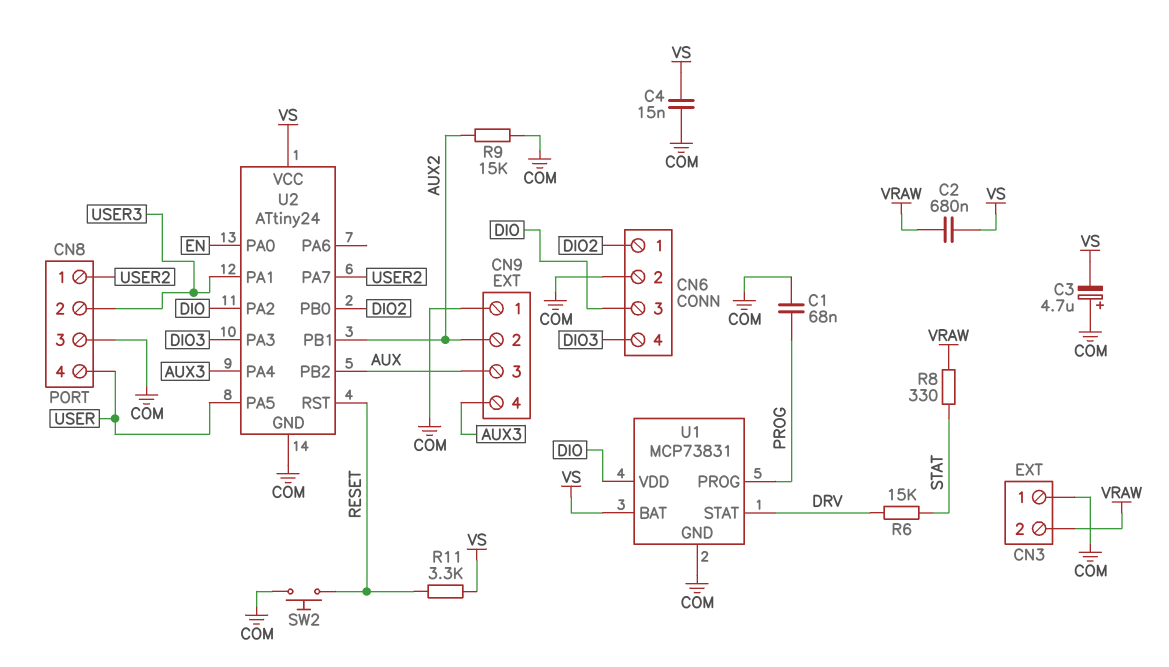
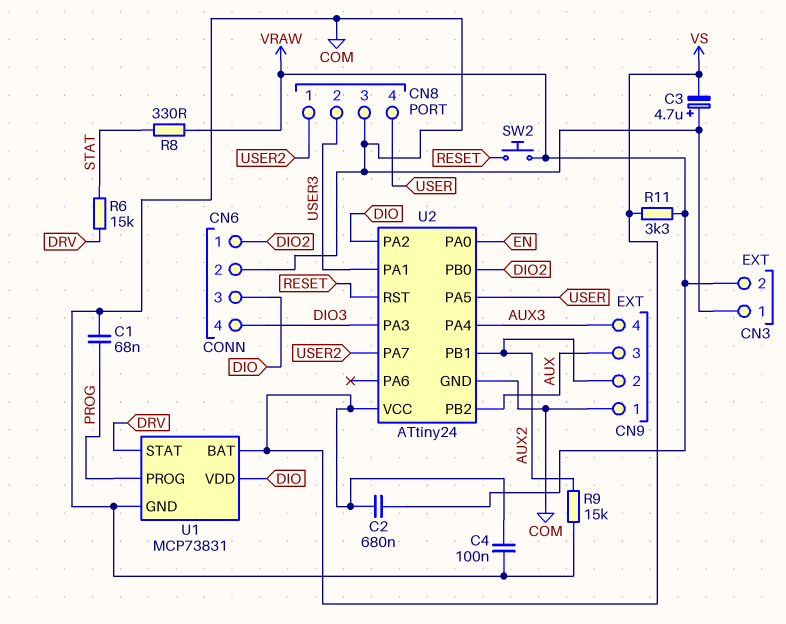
C4: 15nF (COM, VS) -> 100nF (COM, VS)
R11: 3.3k (RESET, VS) -> 3.3k (VRAW, VS)
SW2: button (COM, RESET) -> button (RESET, VRAW)

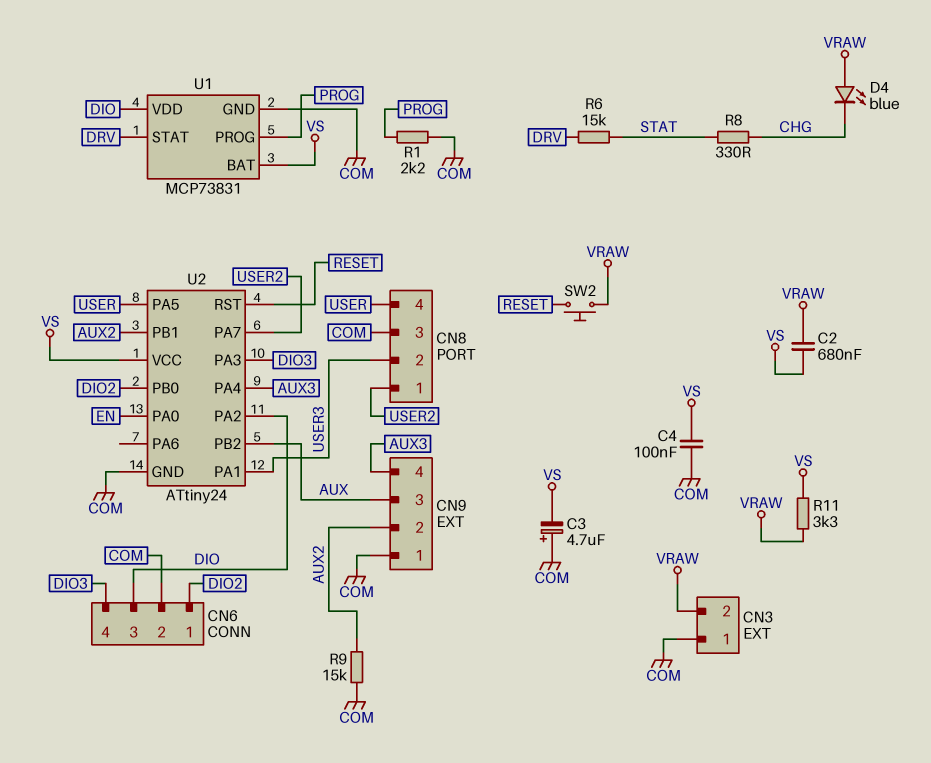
C1: 68nF (COM, PROG) -> none
D4: none -> LED blue (A VRAW, K CHG)
R1: none -> 2.2k (COM, PROG)
R8: 330 (STAT, VRAW) -> 330 (CHG, STAT)

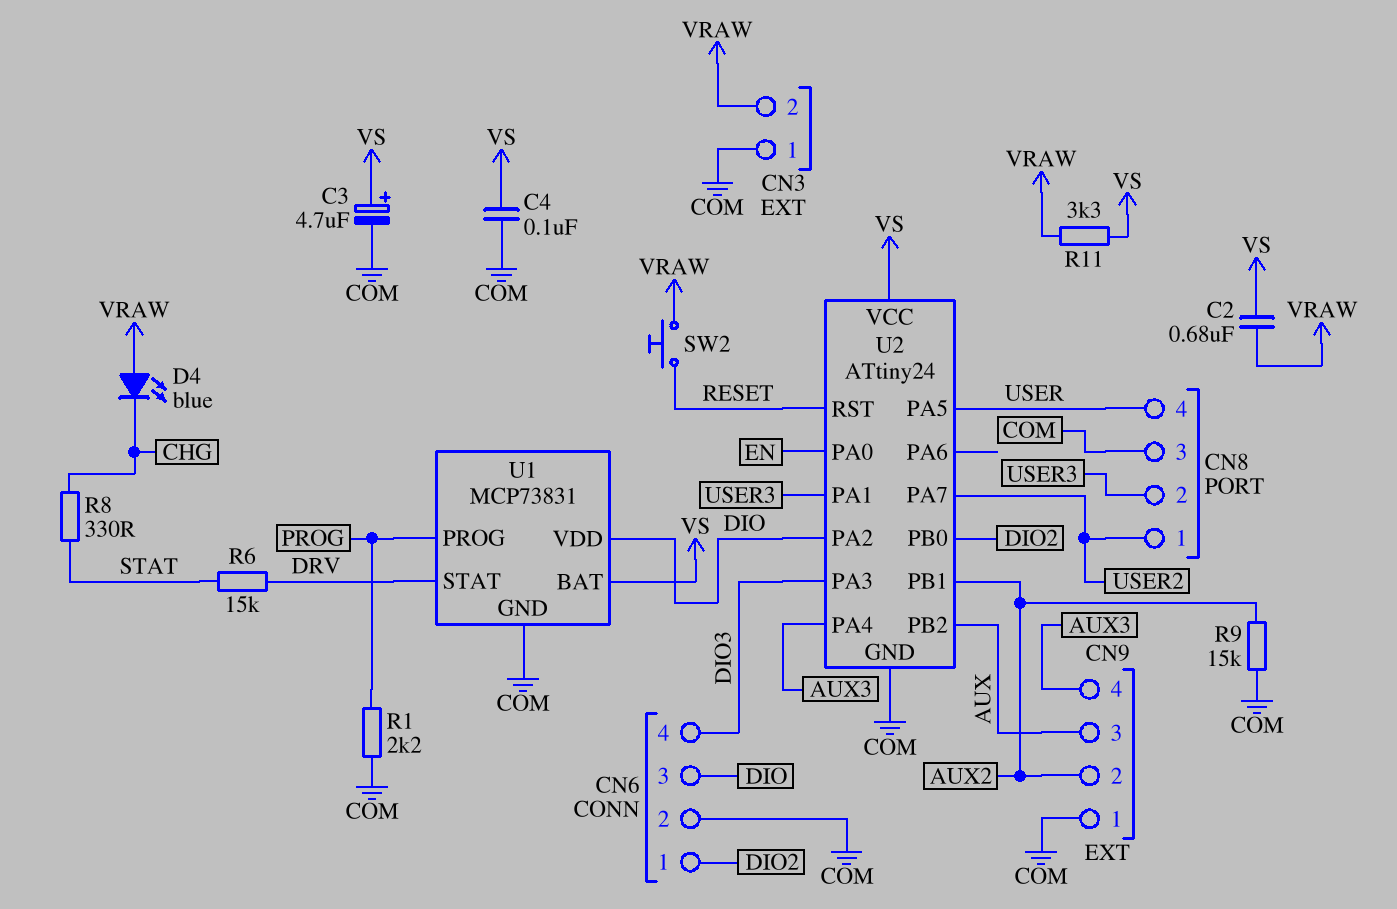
C3: 4.7uF (plus COM, minus VS) -> 4.7uF (plus VS, minus COM)

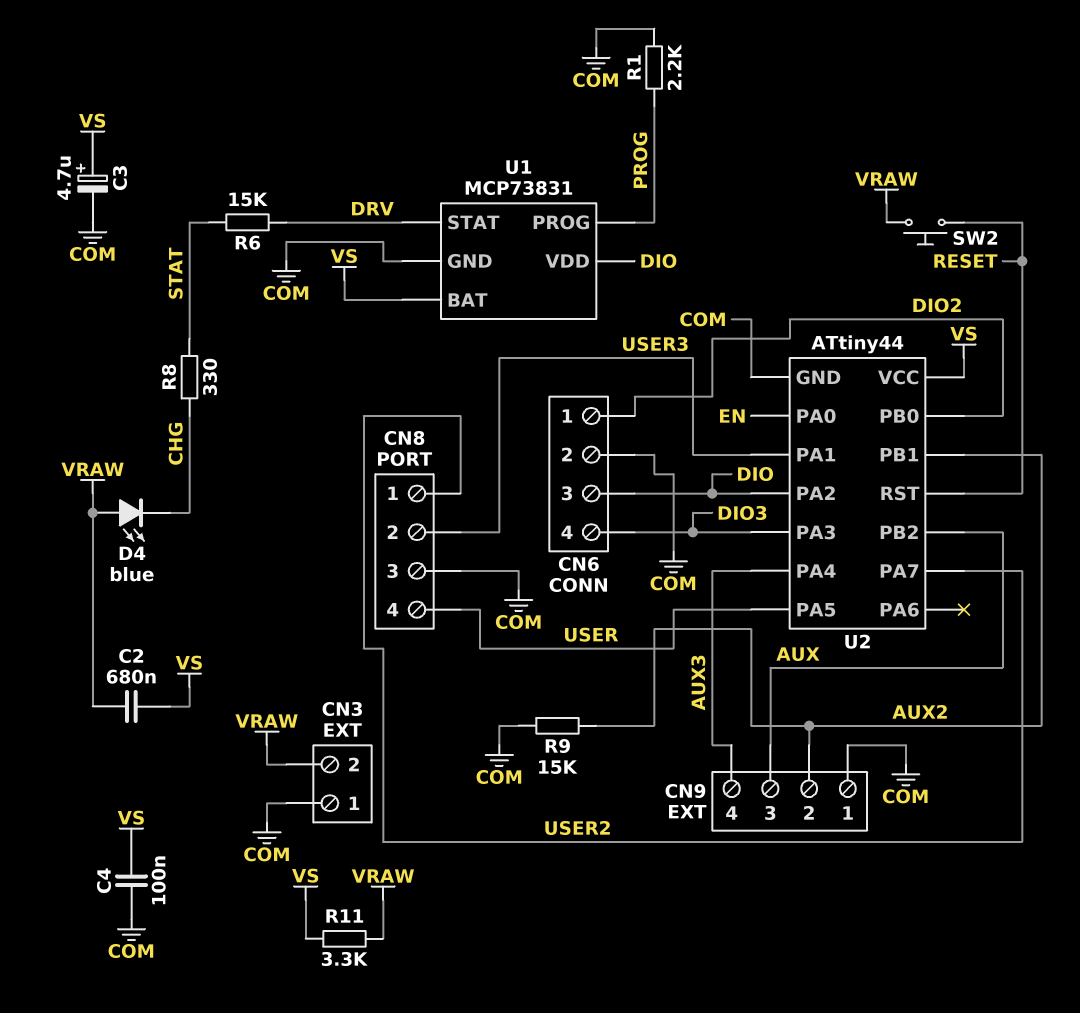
U2: ATtiny24 -> ATtiny44

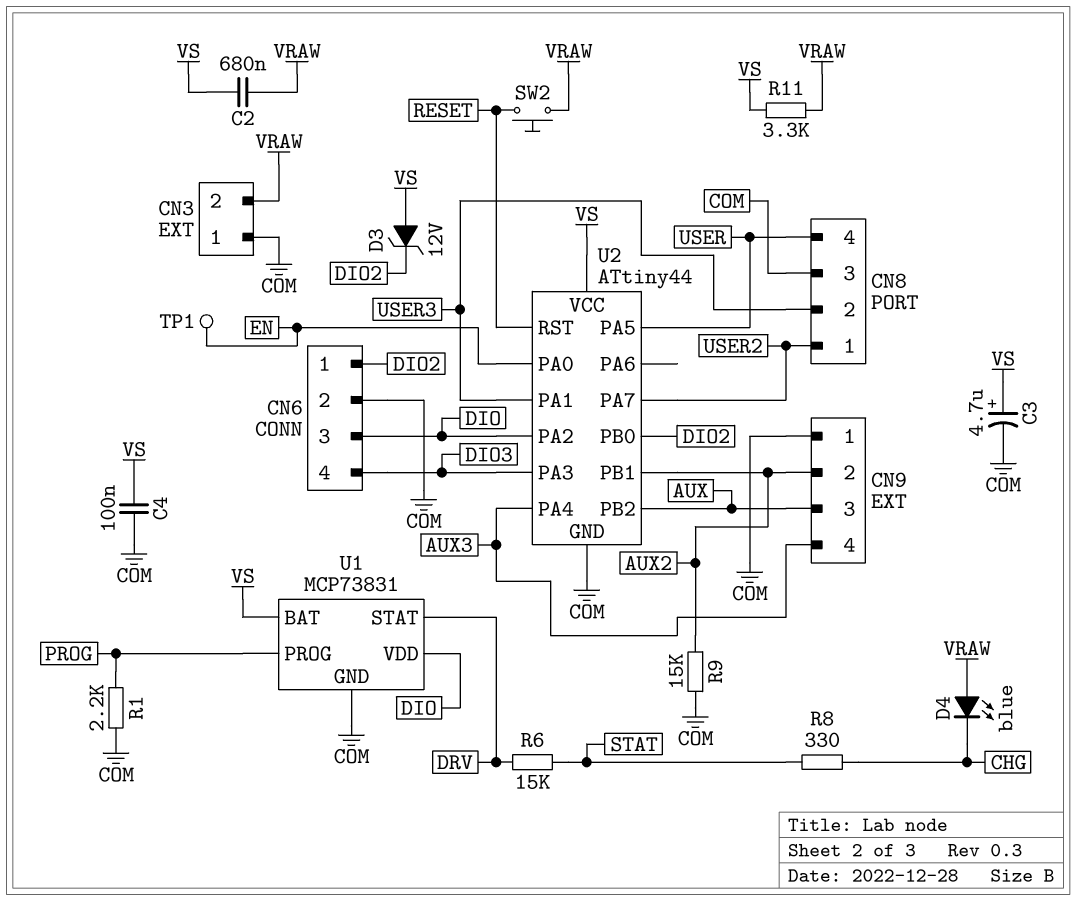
D3: none -> zener 12V (A VS, K DIO2)
TP1: none -> test point (EN)

